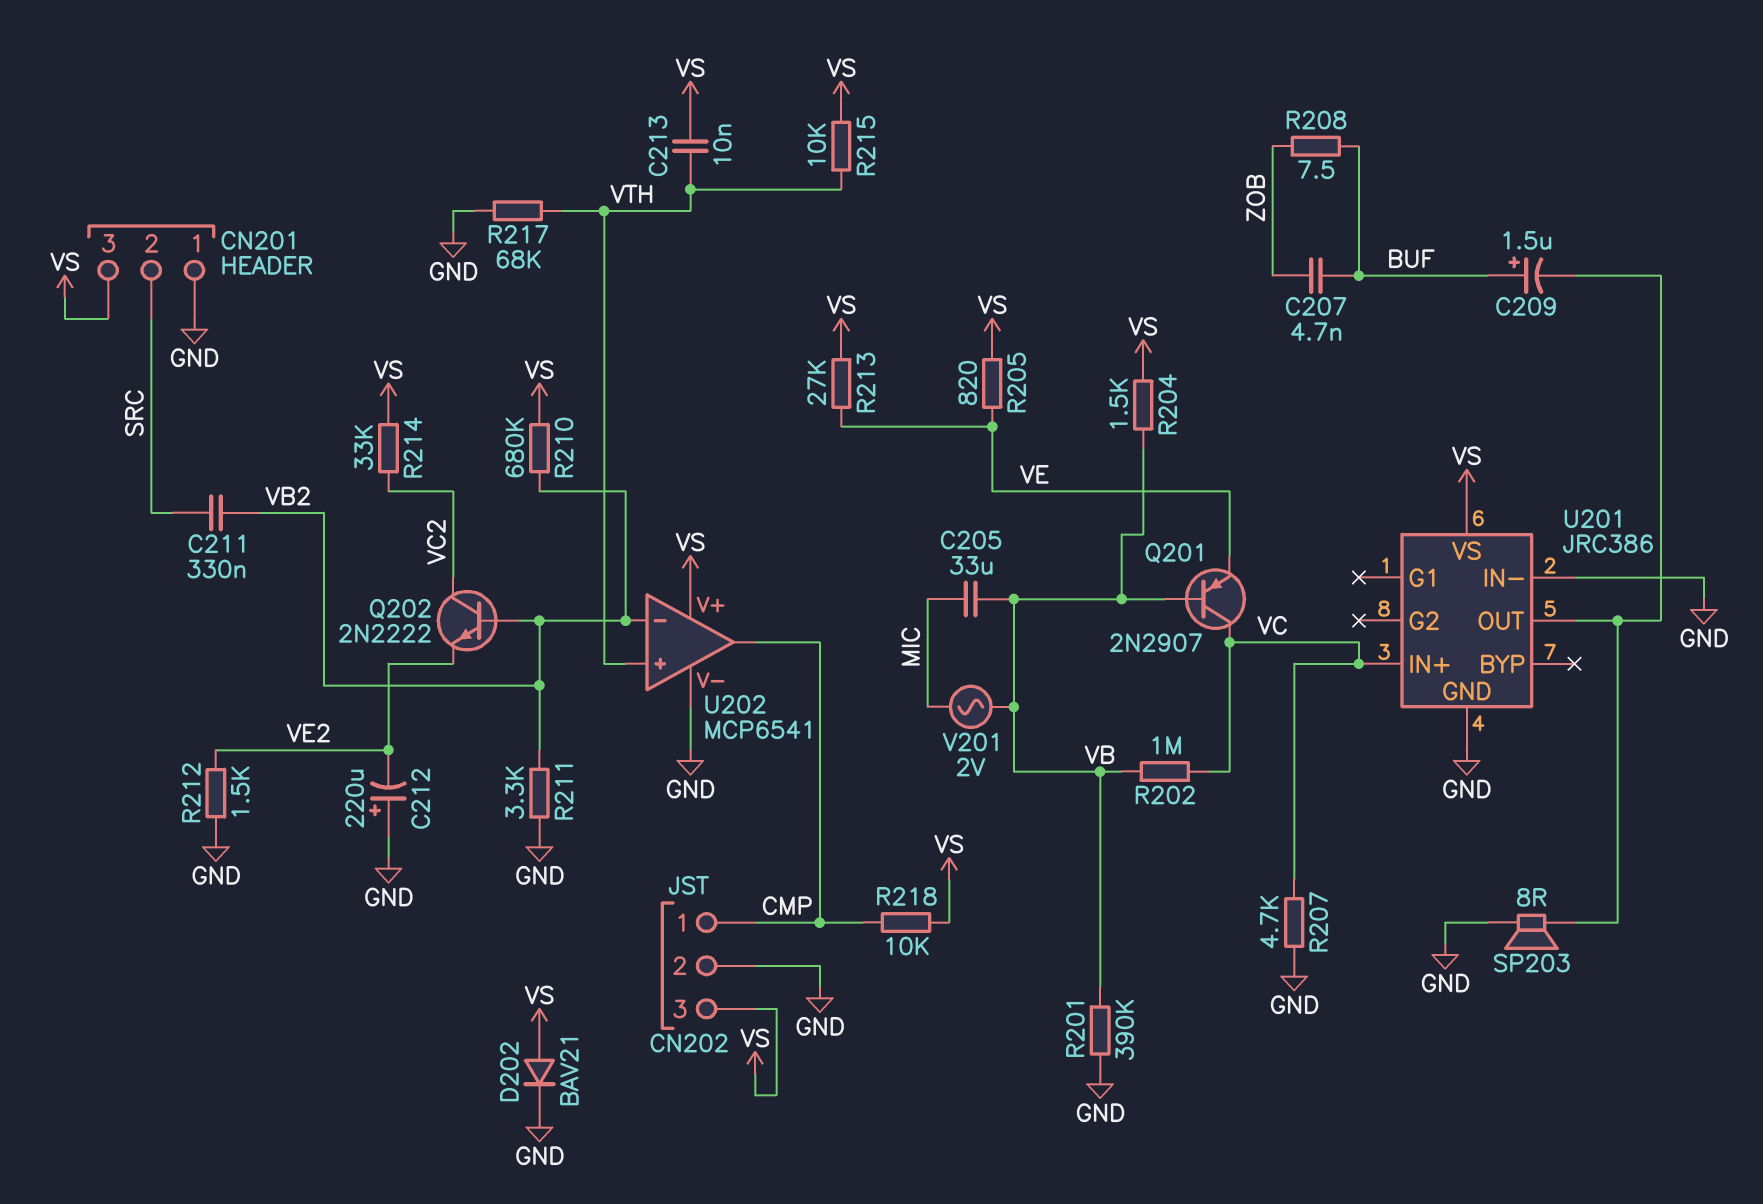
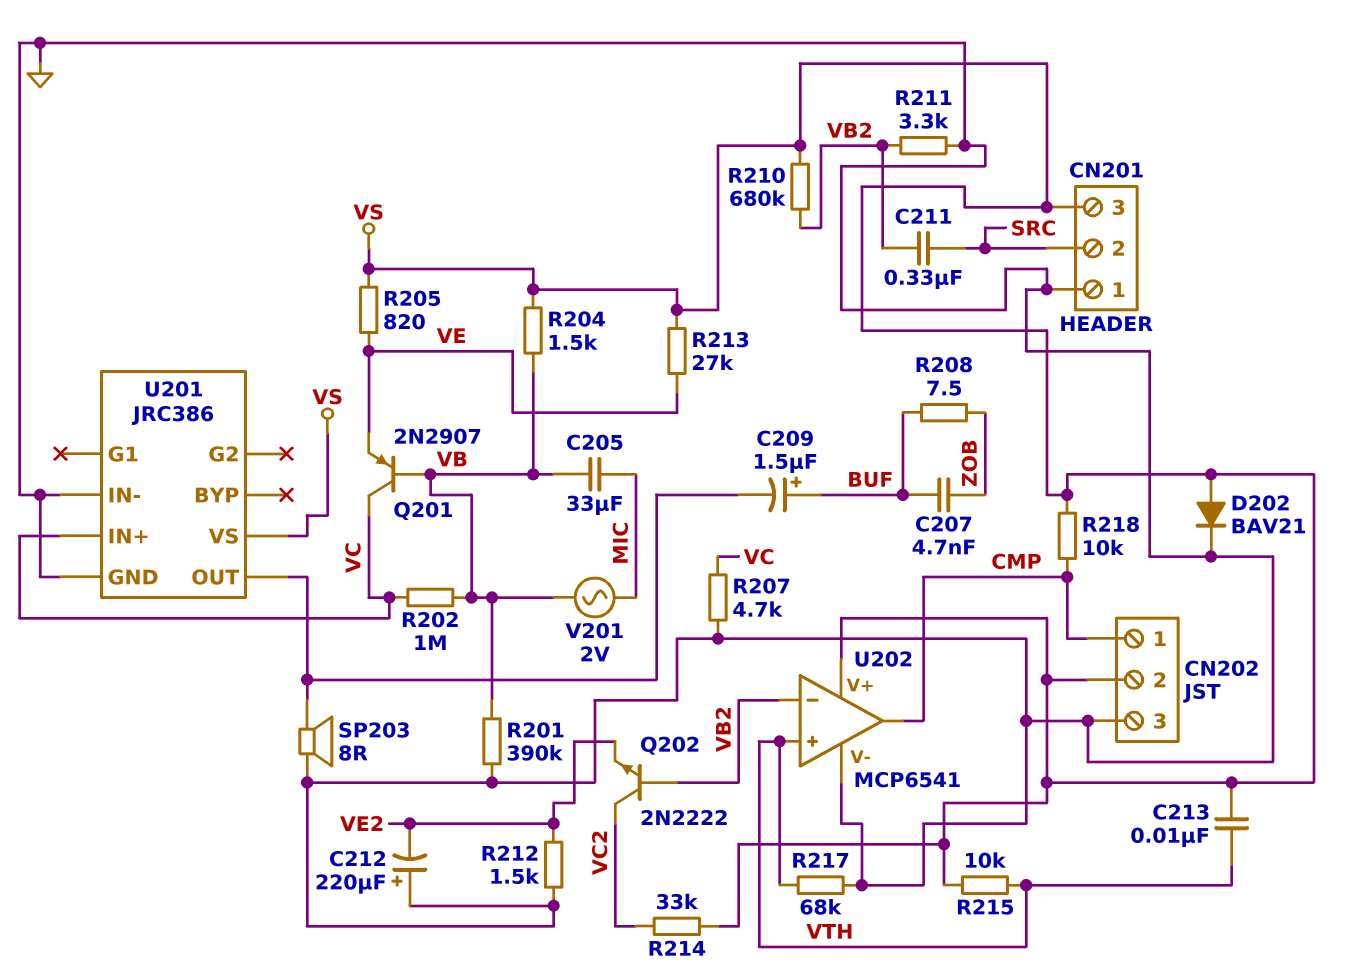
CN202 pin 2: GND -> VS
CN202 pin 3: VS -> GND

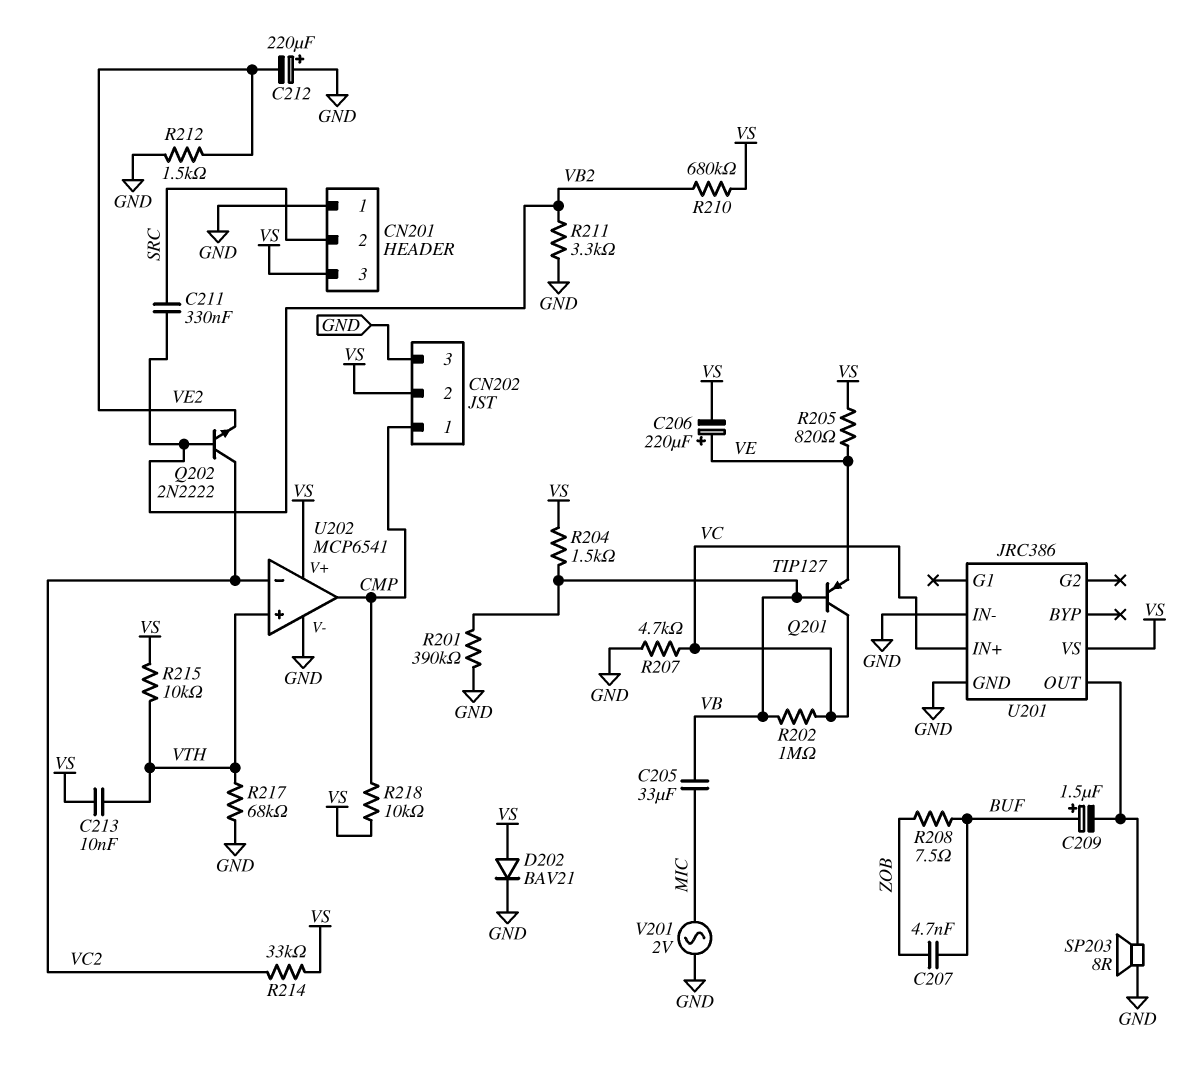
C206: none -> 220uF (plus VE, minus VS)
Q201: PNP 2N2907 (B VB, C VC, E VE) -> PNP TIP127 (B VB, C VC, E VE)
R213: 27k (VE, VS) -> none
U202 pin in-: VB2 -> VC2
V201: AC 2V (MIC, VB) -> AC 2V (GND, MIC)

